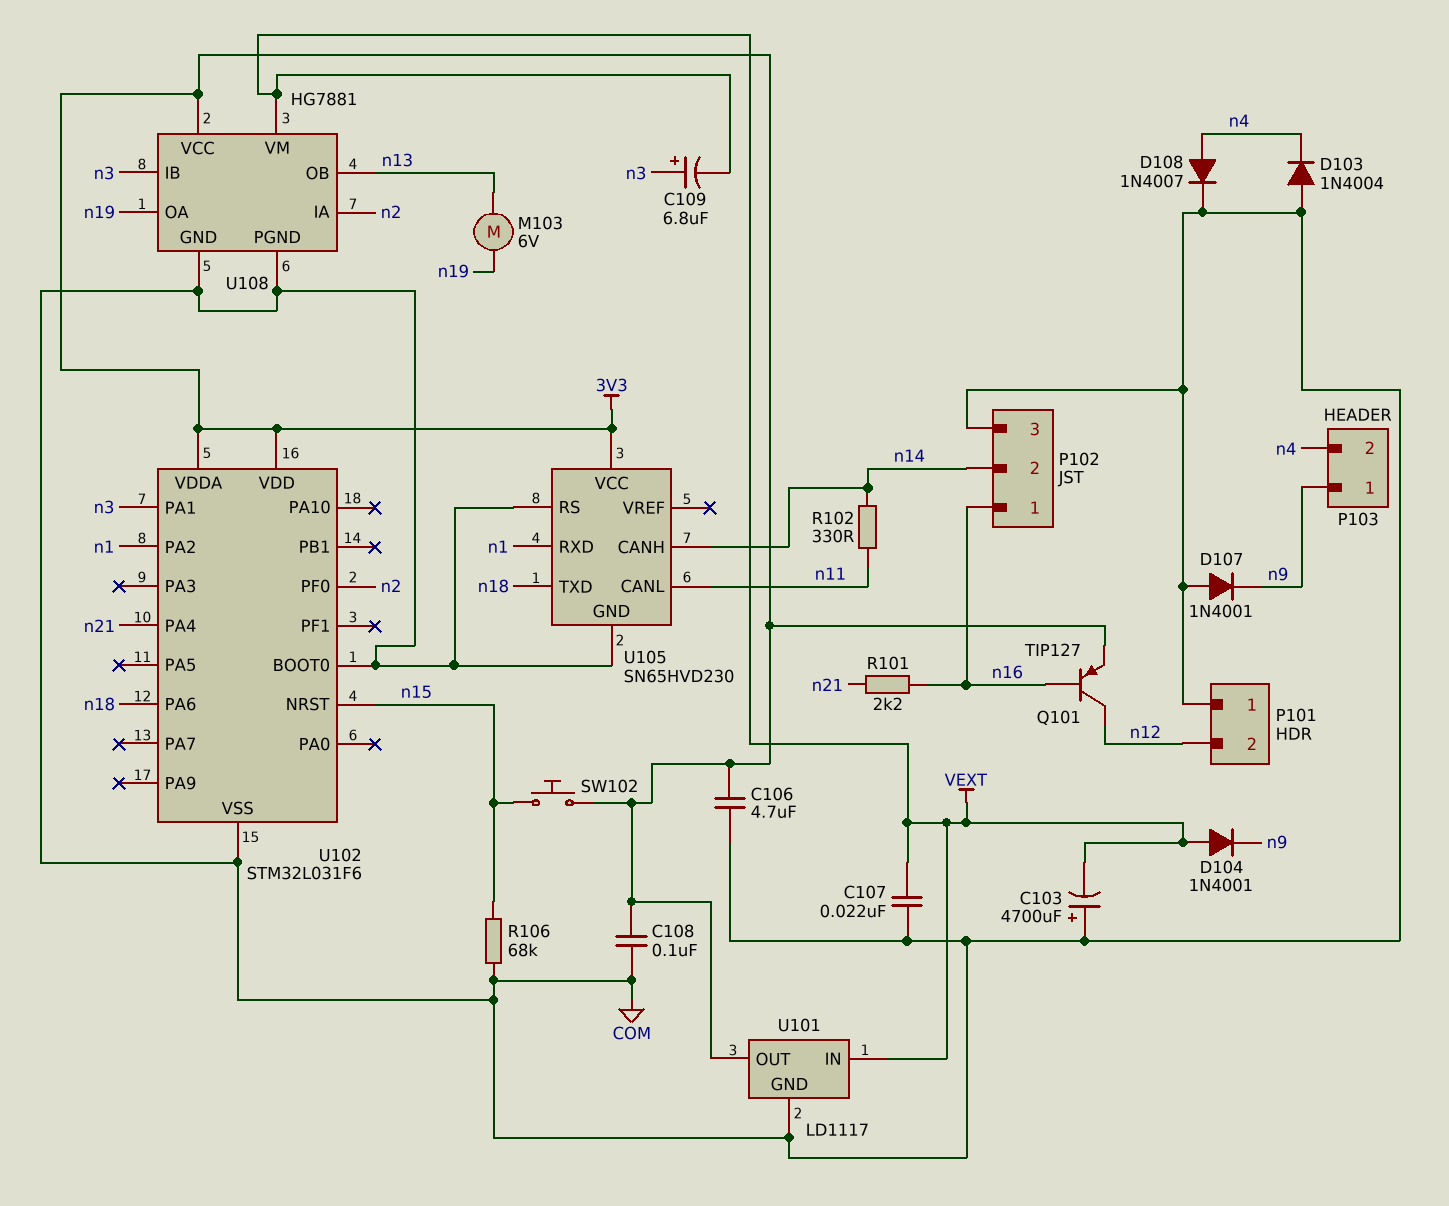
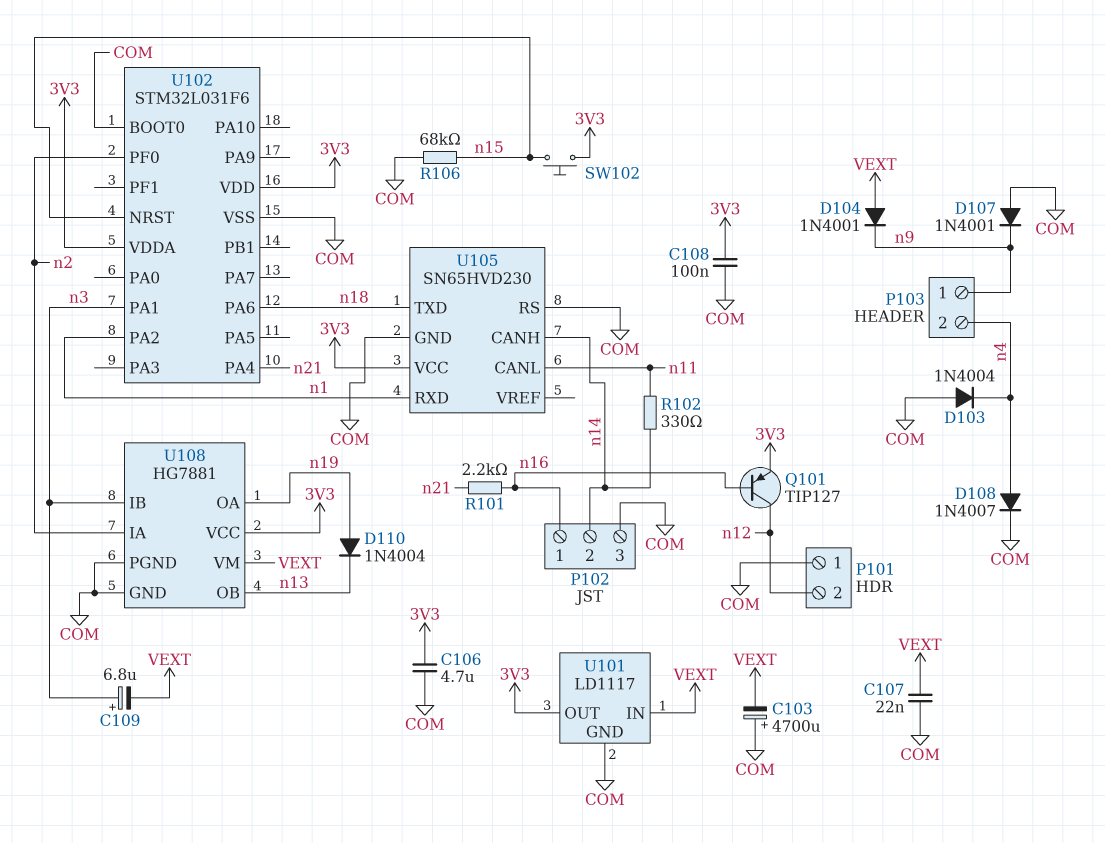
D110: none -> diode 1N4004 (A n19, K n13)
M103: motor 6V (n13, n19) -> none

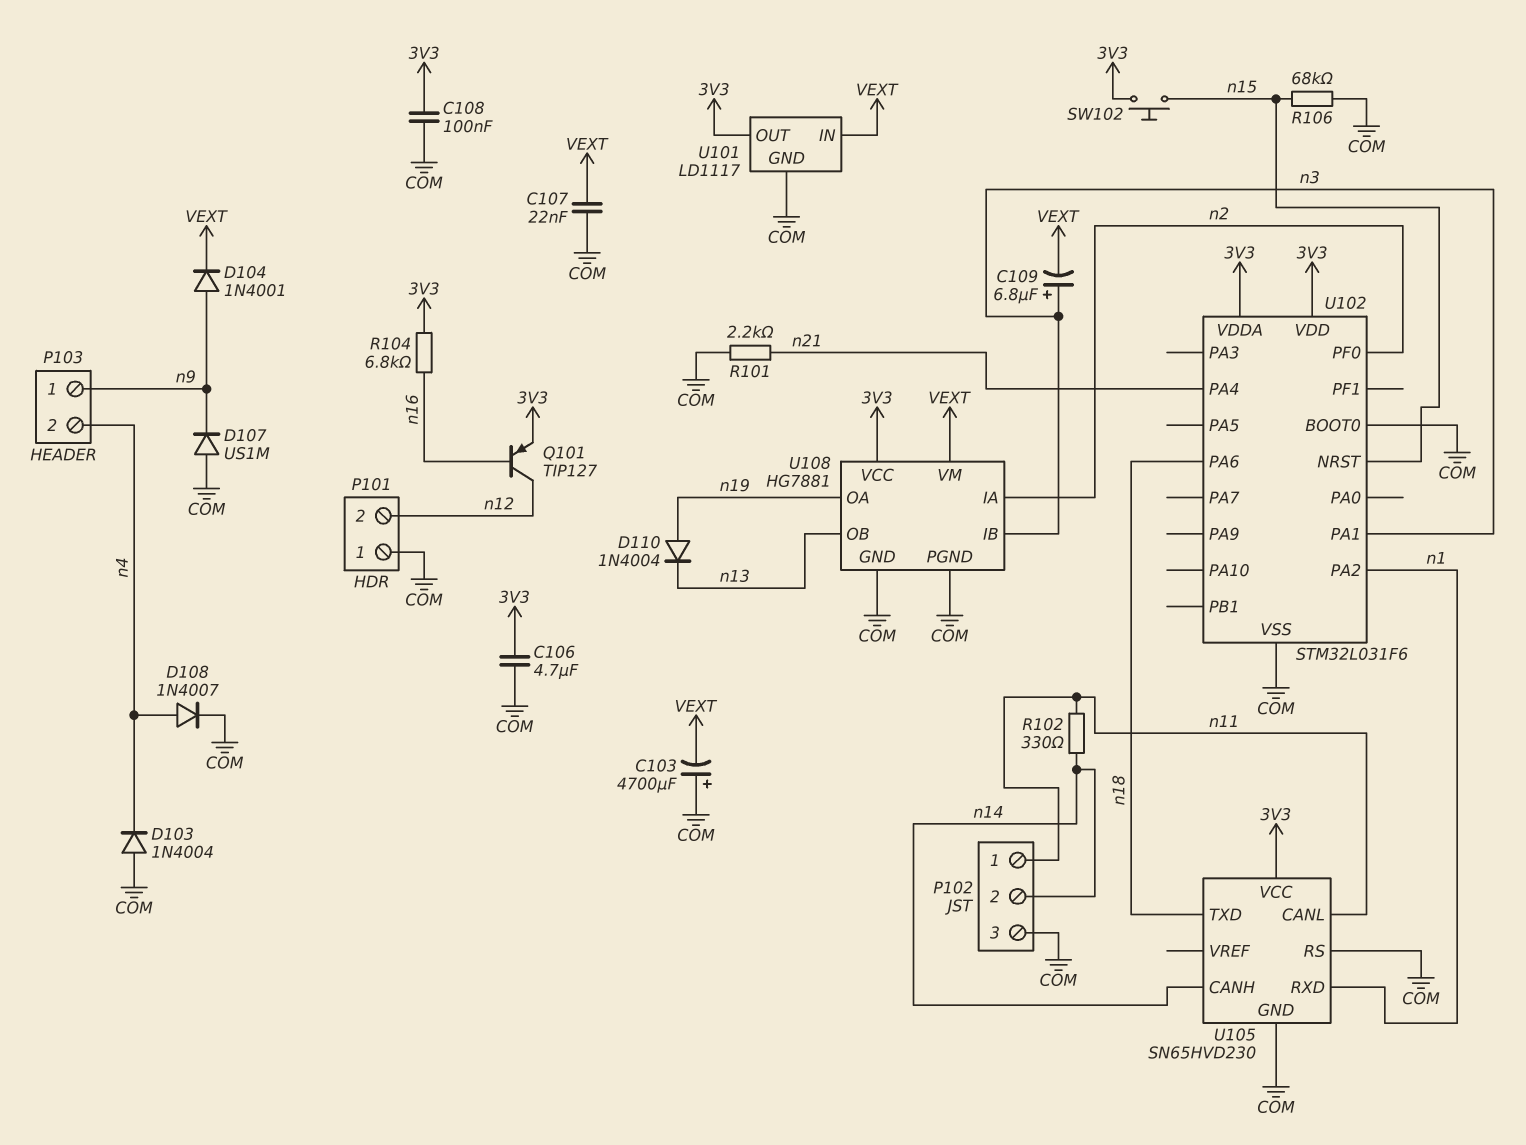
D104: diode 1N4001 (A VEXT, K n9) -> diode 1N4001 (A n9, K VEXT)
D107: diode 1N4001 (A COM, K n9) -> diode US1M (A COM, K n9)
P102 pin 1: n16 -> n11
R101: 2.2k (n16, n21) -> 2.2k (COM, n21)
R104: none -> 6.8k (3V3, n16)

